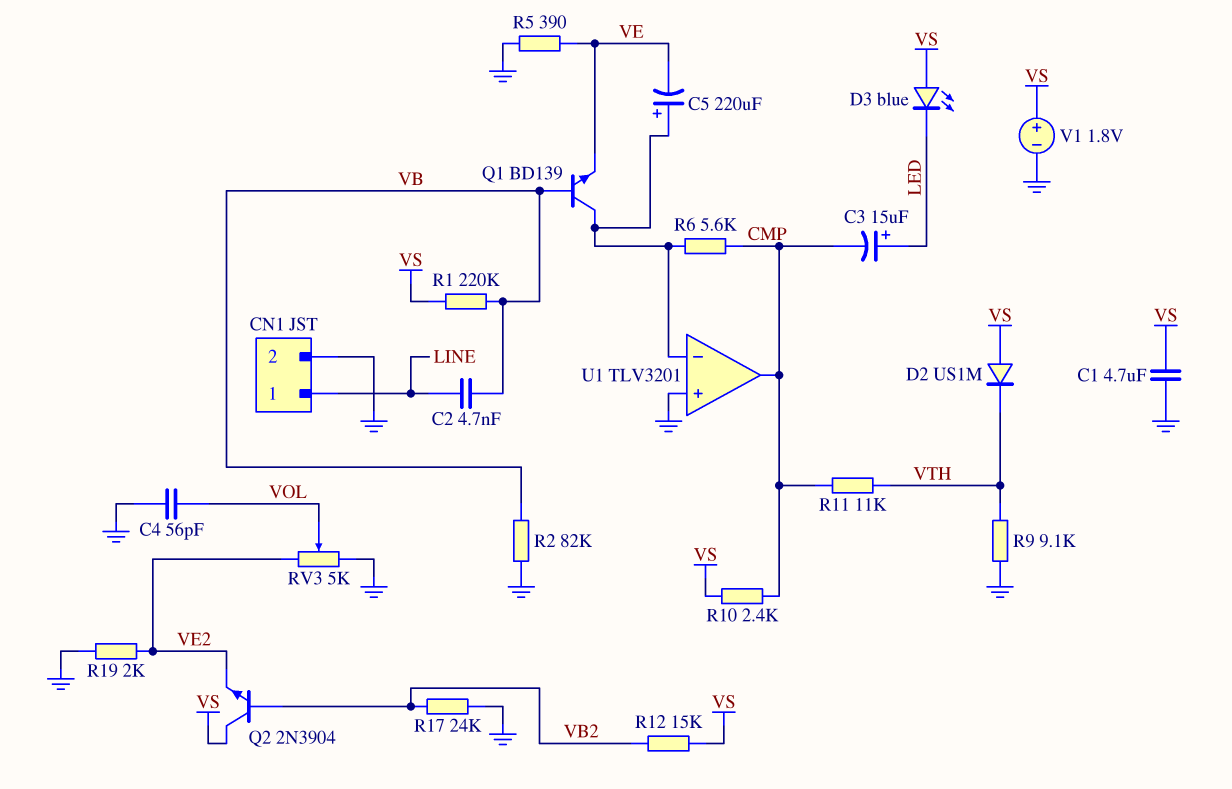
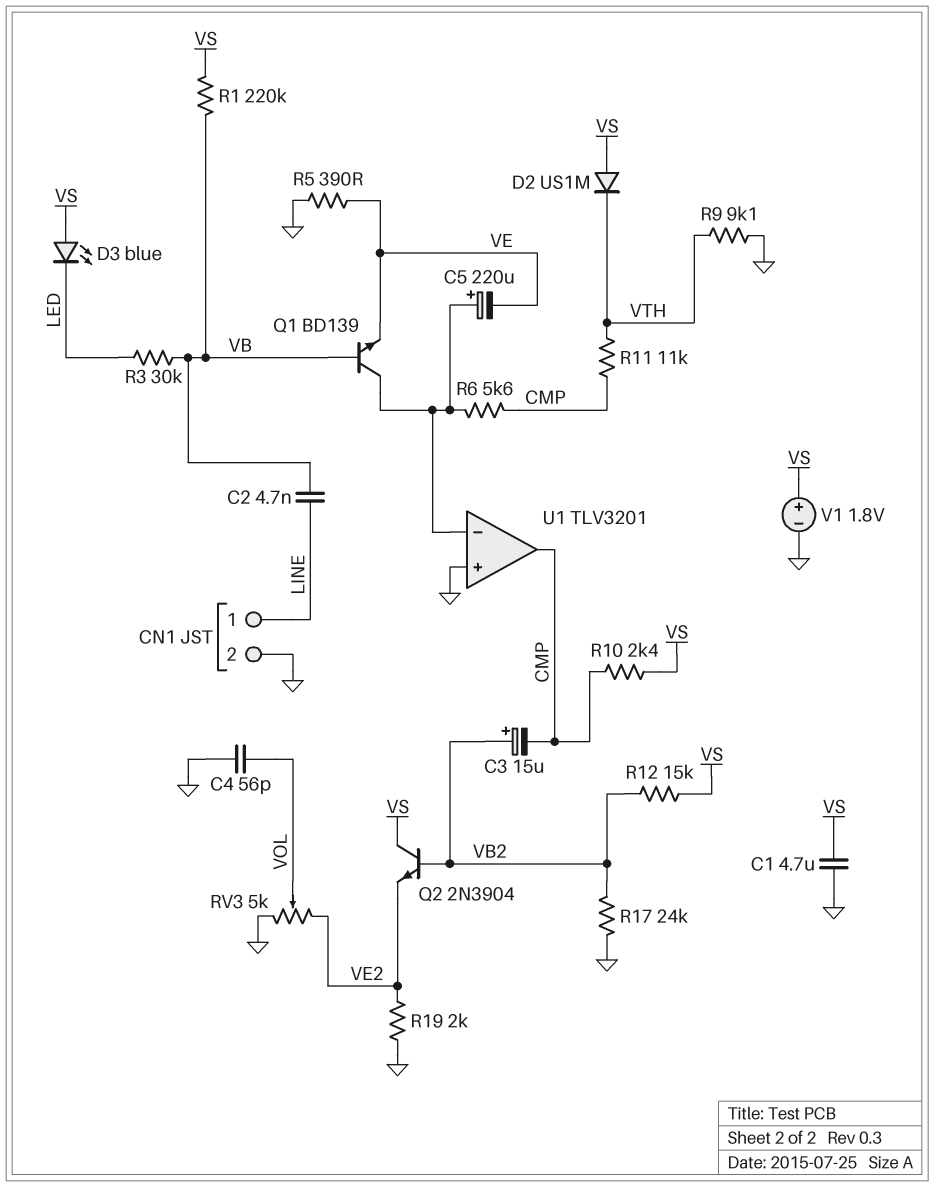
C3: 15uF (plus LED, minus CMP) -> 15uF (plus VB2, minus CMP)
R2: 82k (GND, VB) -> none
R3: none -> 30k (LED, VB)

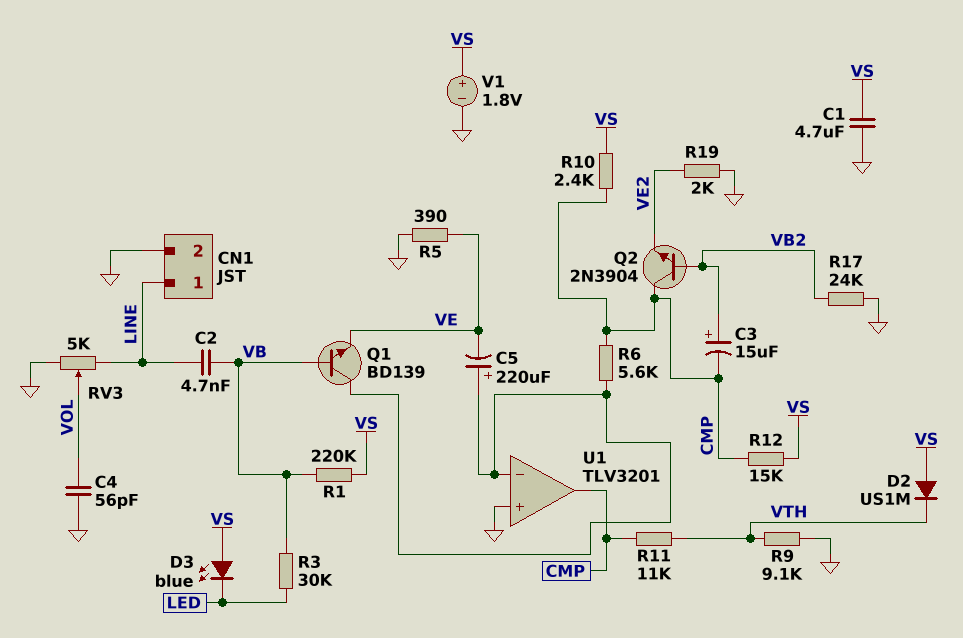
Q2: NPN 2N3904 (B VB2, C VS, E VE2) -> NPN 2N3904 (B VB2, C CMP, E VE2)
R12: 15k (VB2, VS) -> 15k (CMP, VS)
RV3: 5k (GND, VE2, wiper VOL) -> 5k (GND, LINE, wiper VOL)

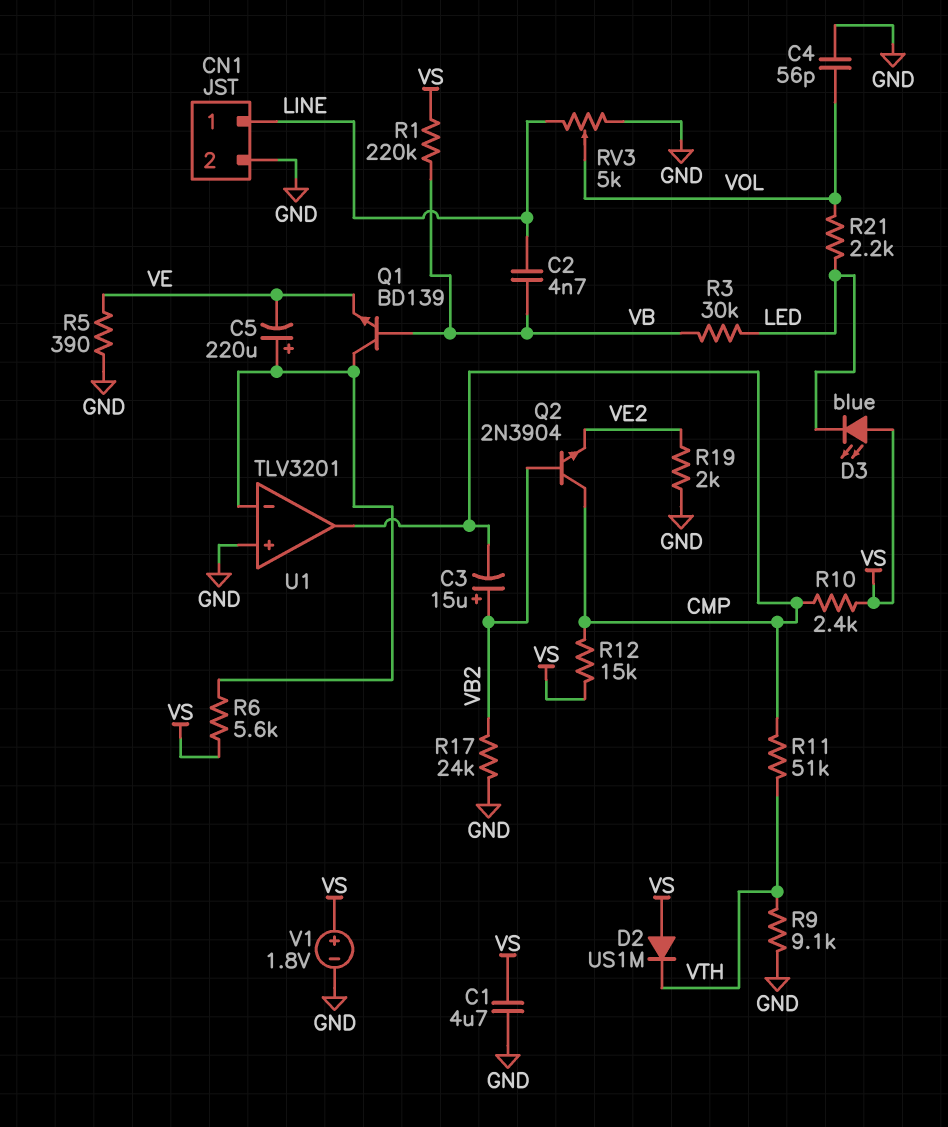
R6: 5.6k (CMP, U1/in-) -> 5.6k (U1/in-, VS)
R11: 11k (CMP, VTH) -> 51k (CMP, VTH)
R21: none -> 2.2k (LED, VOL)

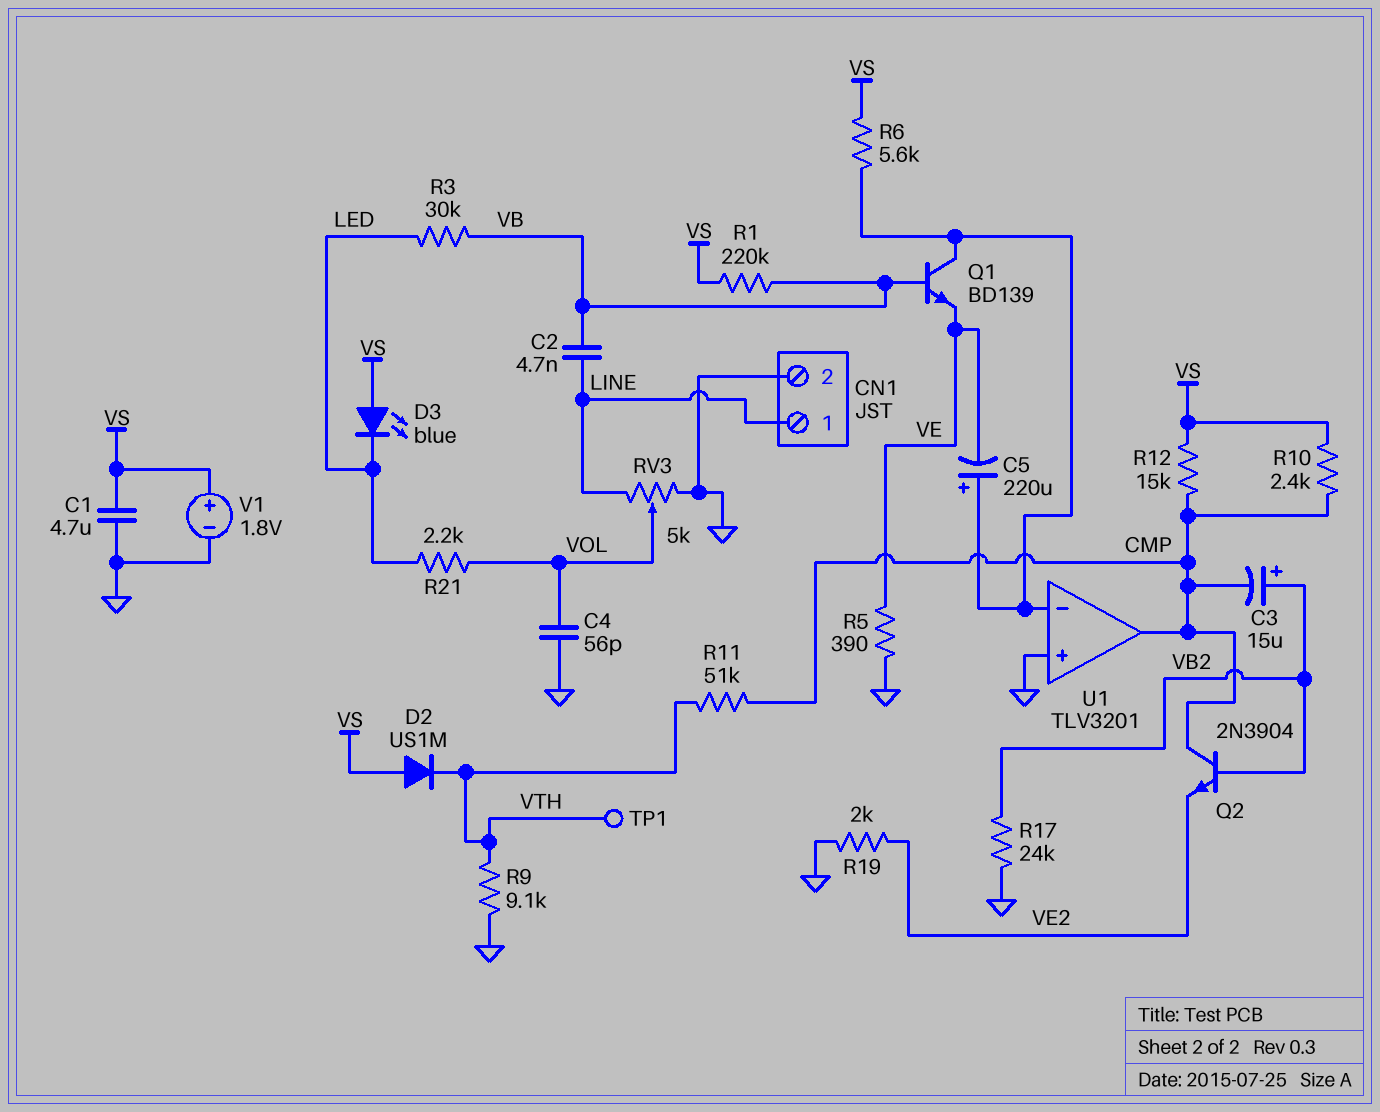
TP1: none -> test point (VTH)

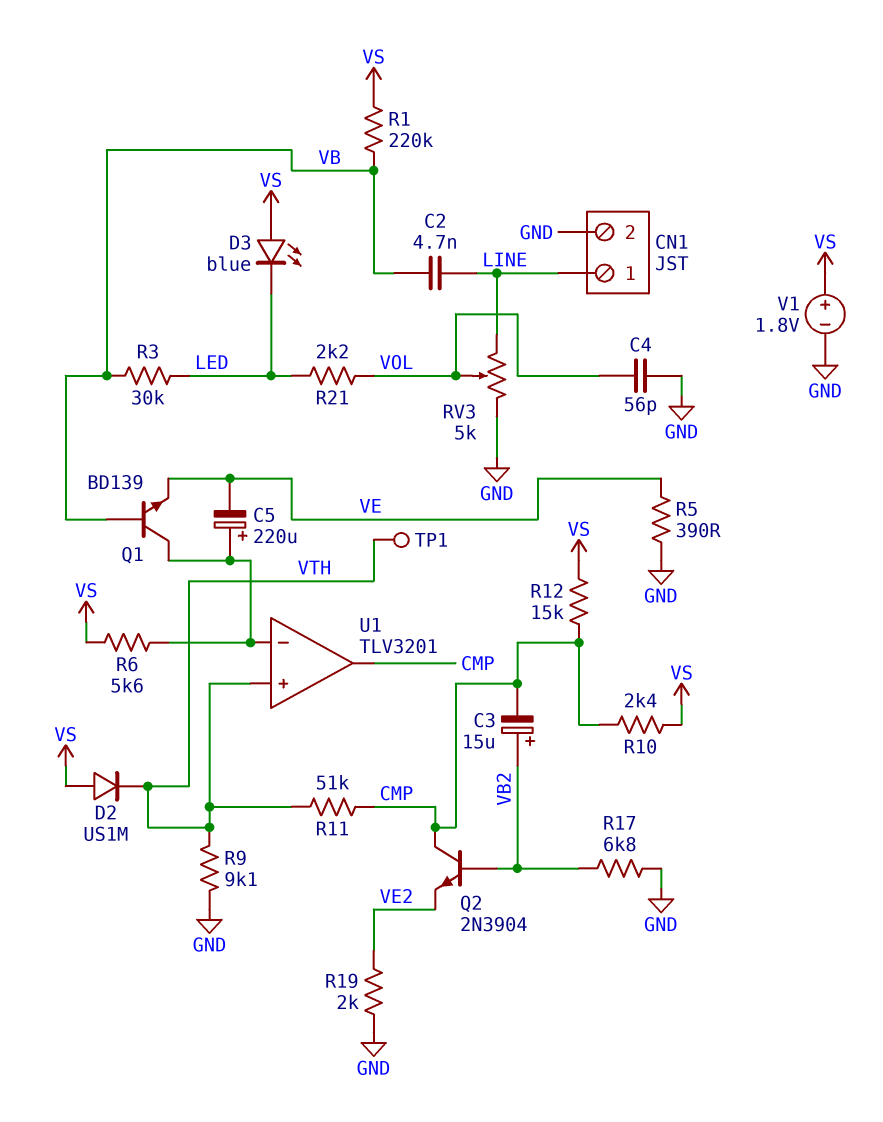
C1: 4.7uF (GND, VS) -> none
R17: 24k (GND, VB2) -> 6.8k (GND, VB2)
U1 pin in+: GND -> VTH

